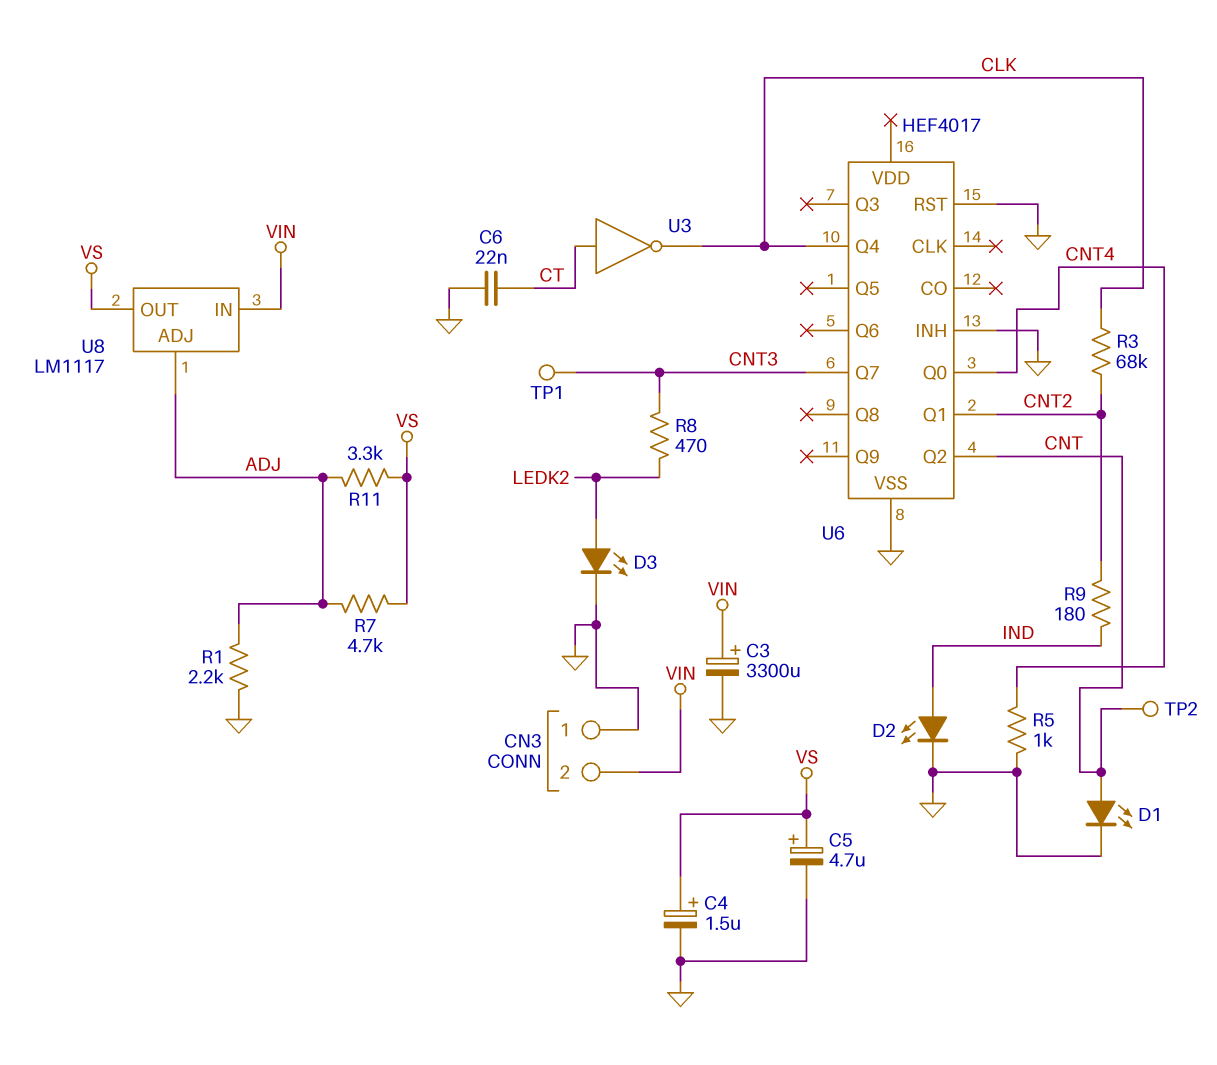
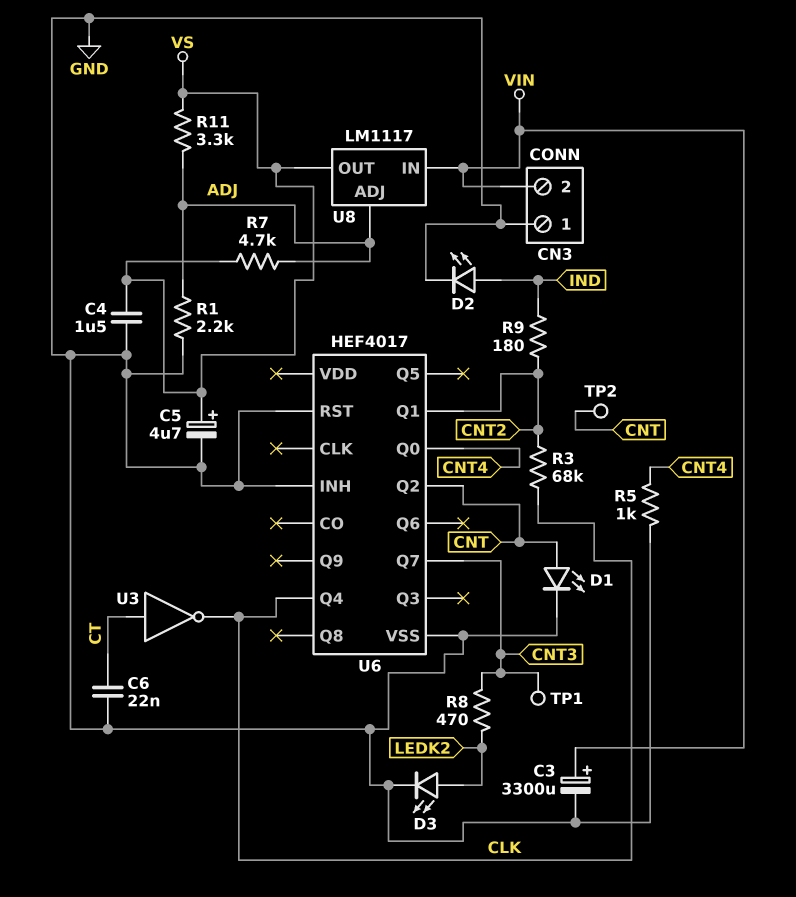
C4: 1.5uF (plus VS, minus GND) -> 1.5uF (GND, VS)

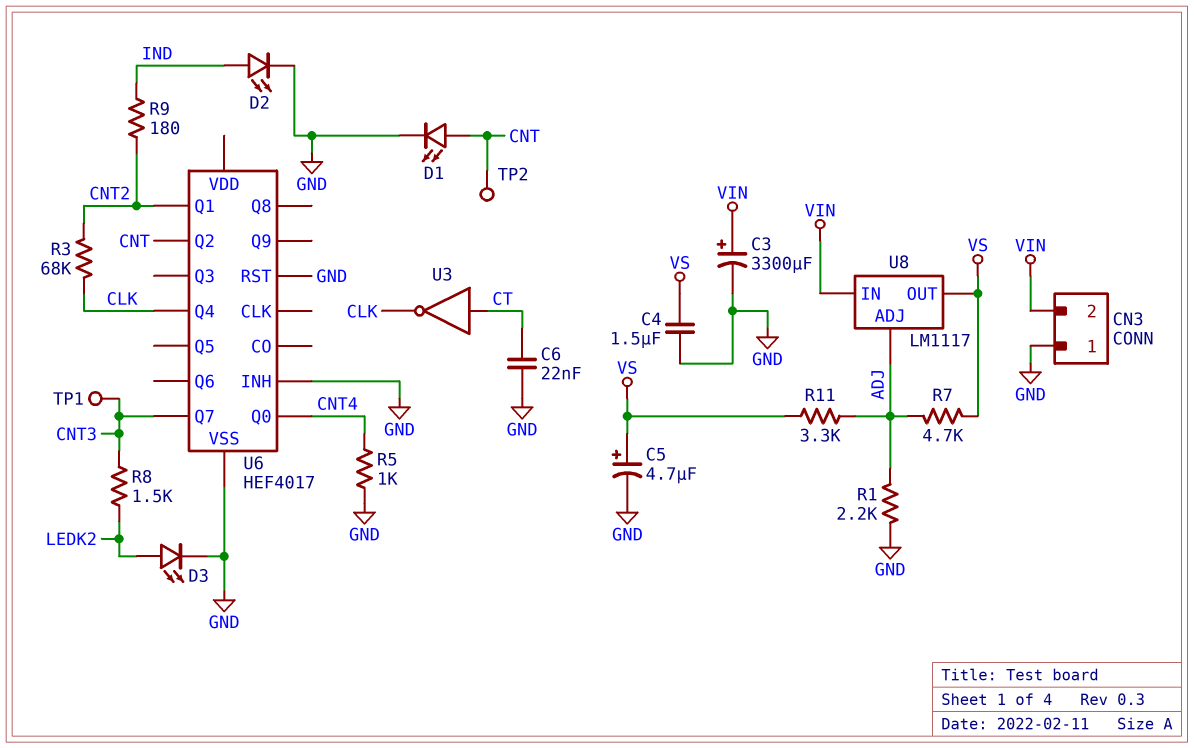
R8: 470 (CNT3, LEDK2) -> 1.5k (CNT3, LEDK2)

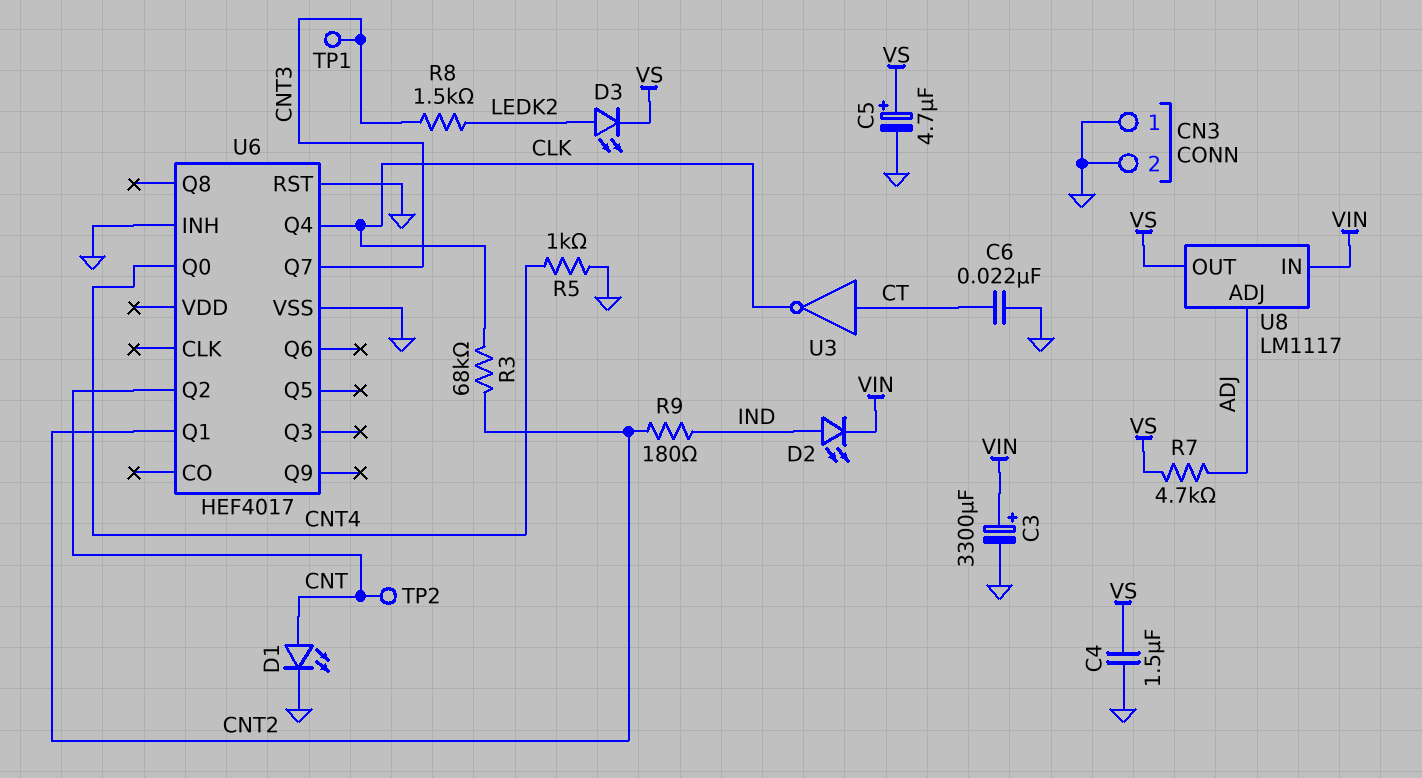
CN3 pin 2: VIN -> GND
D2: LED (A IND, K GND) -> LED (A IND, K VIN)
D3: LED (A LEDK2, K GND) -> LED (A LEDK2, K VS)
R1: 2.2k (ADJ, GND) -> none
R11: 3.3k (ADJ, VS) -> none

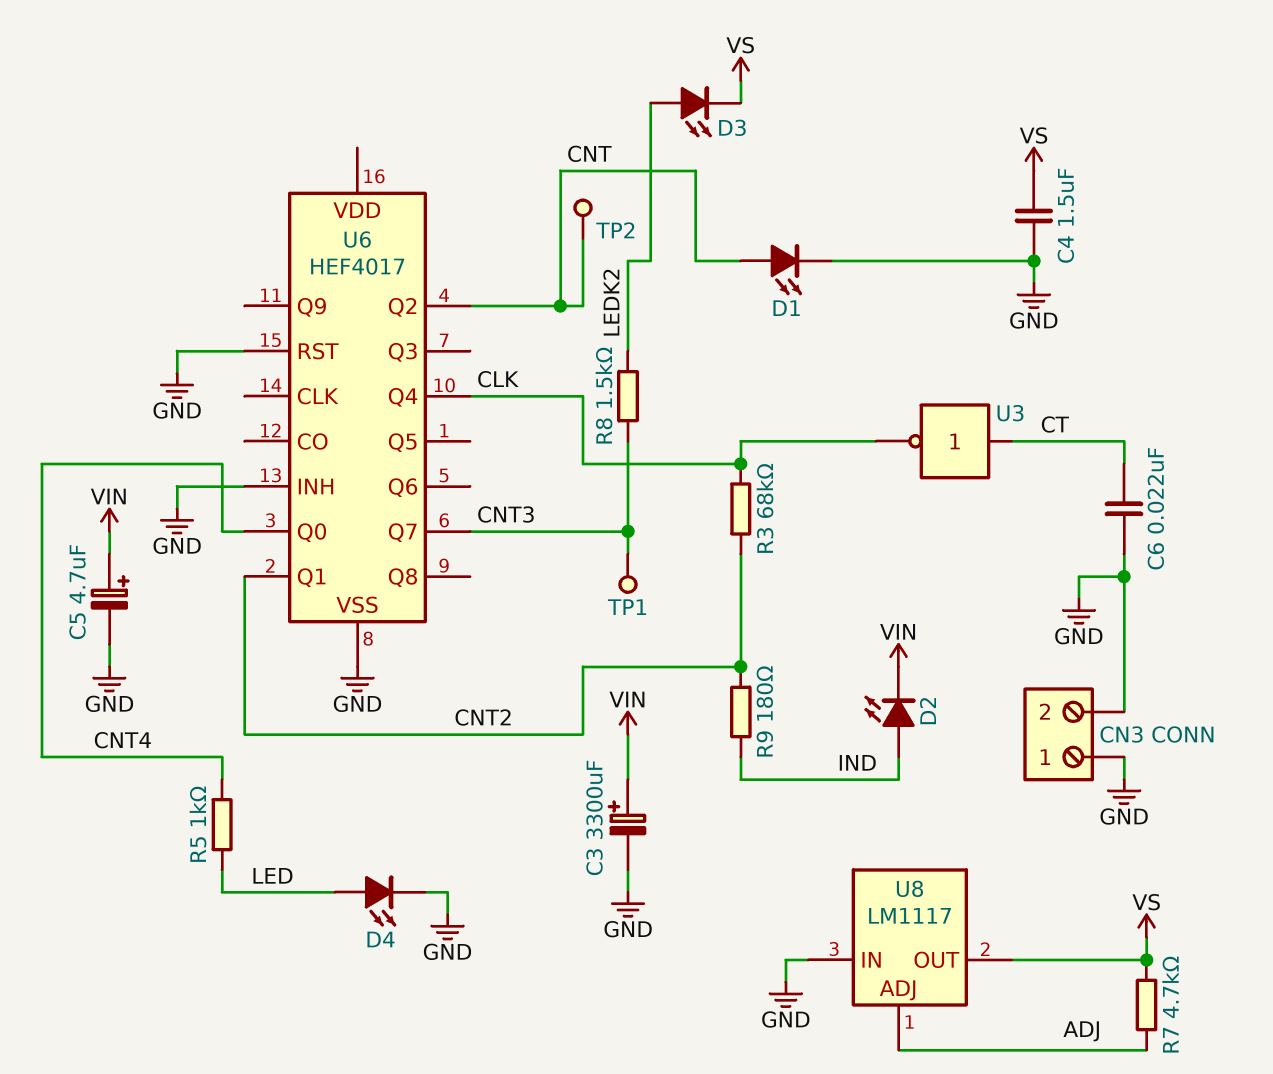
C5: 4.7uF (plus VS, minus GND) -> 4.7uF (plus VIN, minus GND)
D4: none -> LED (A LED, K GND)
R5: 1k (CNT4, GND) -> 1k (CNT4, LED)
U8 pin IN: VIN -> GND

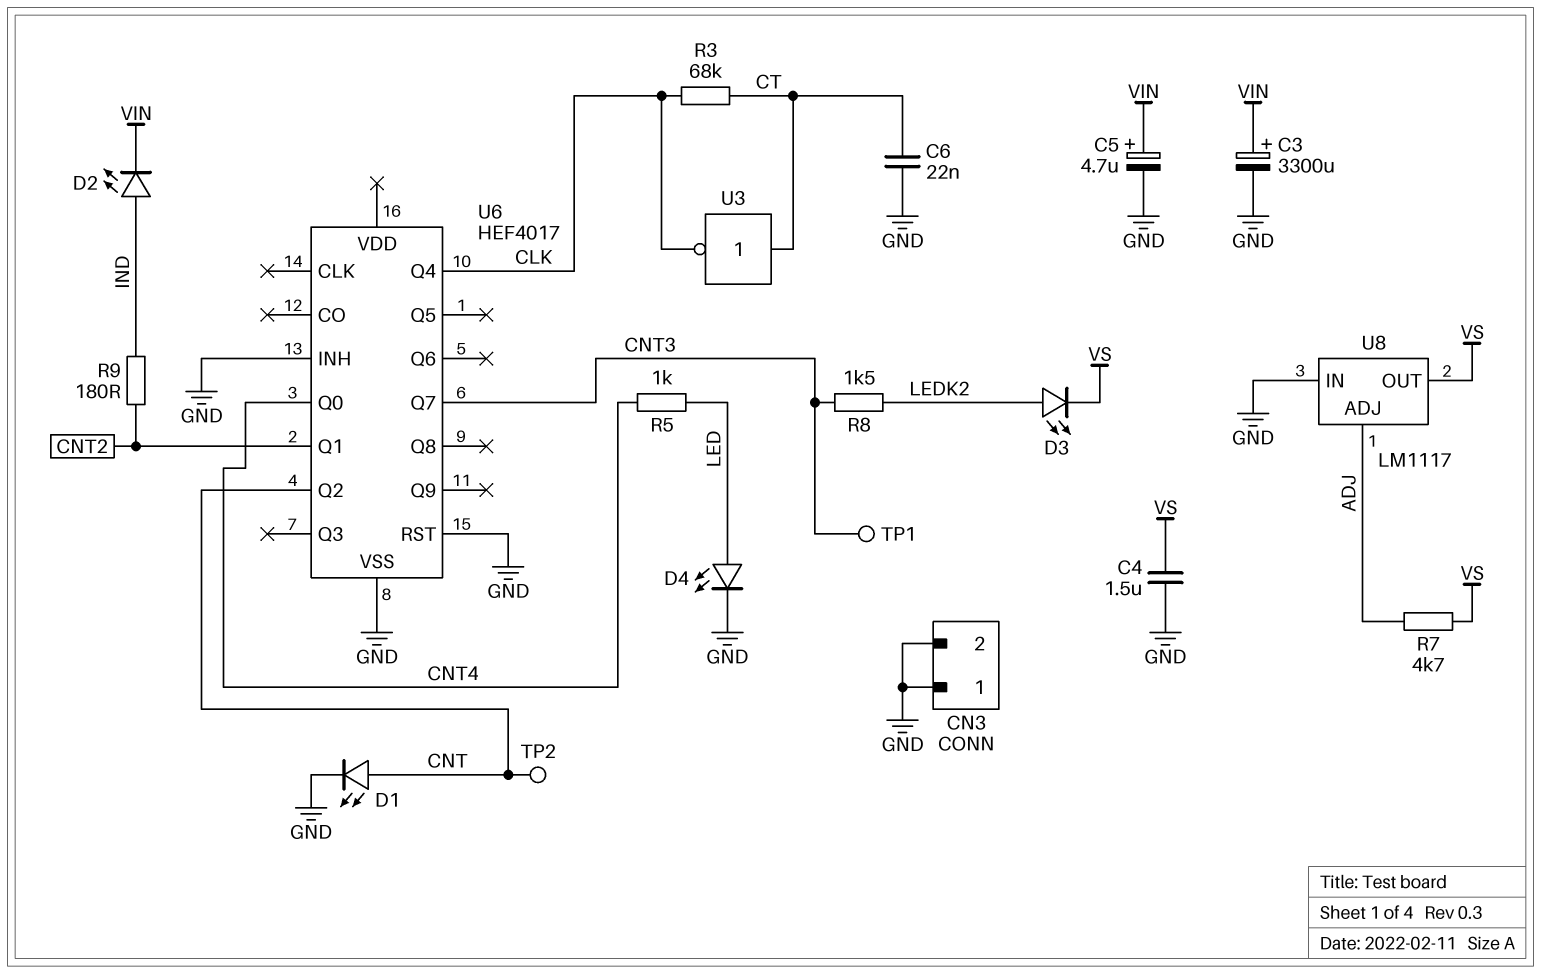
R3: 68k (CLK, CNT2) -> 68k (CLK, CT)

